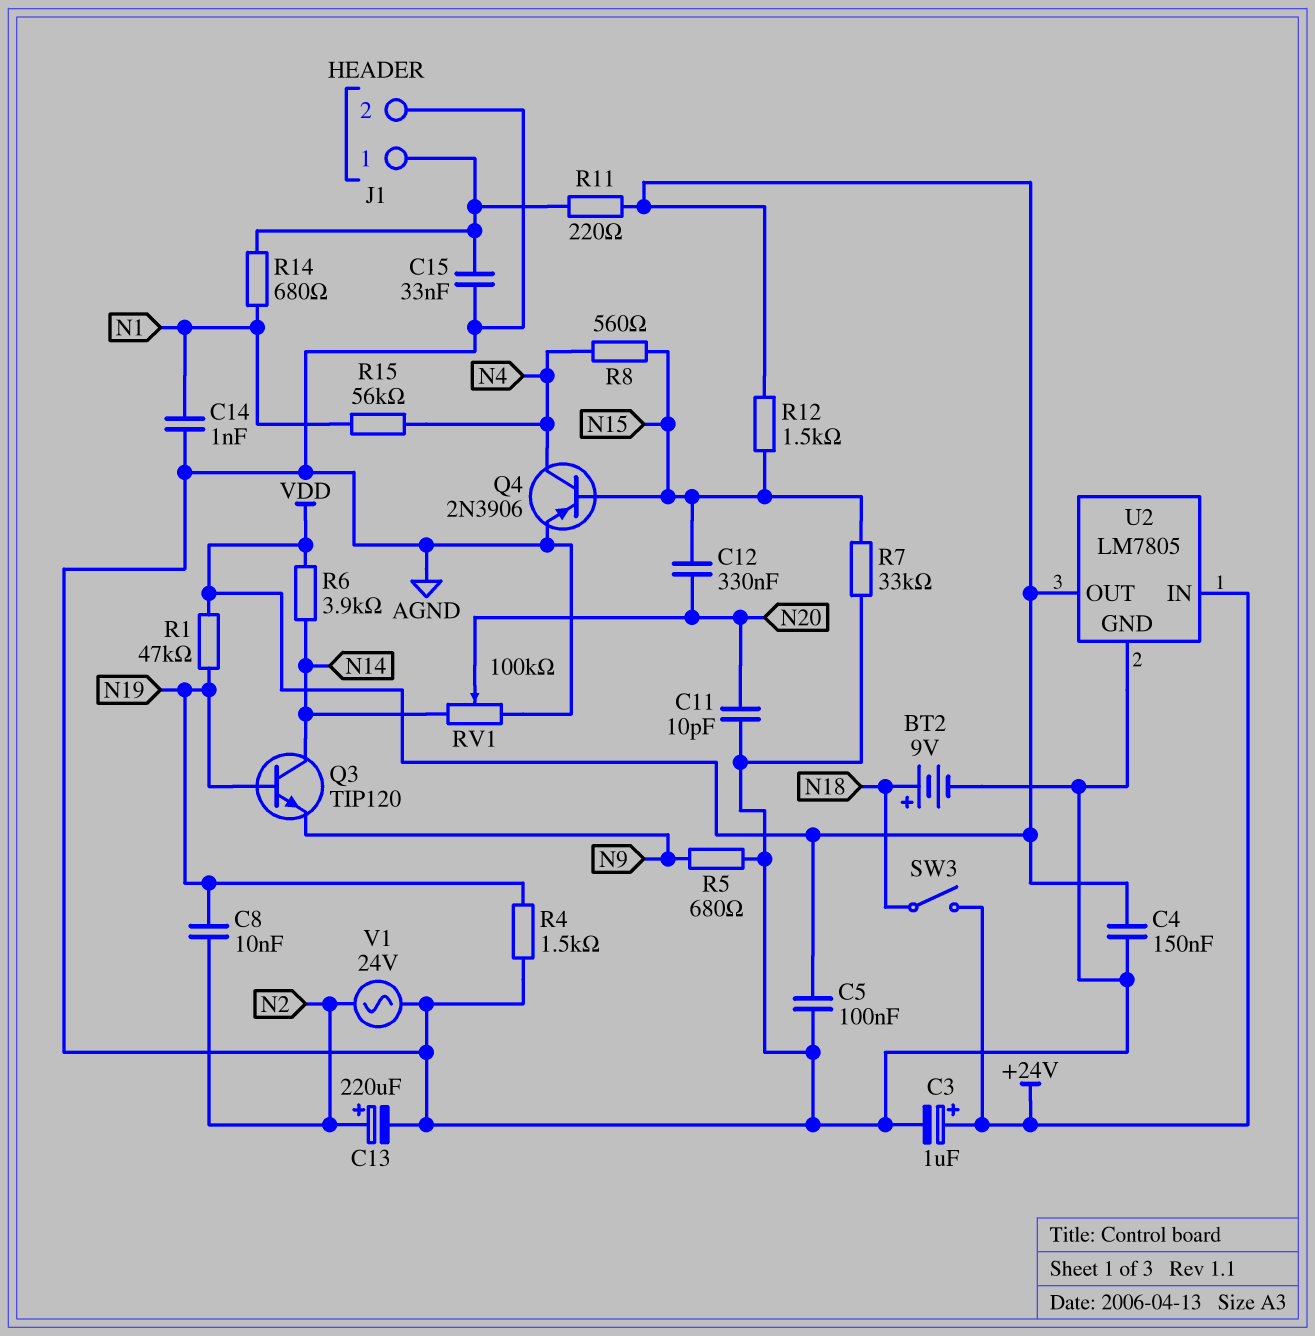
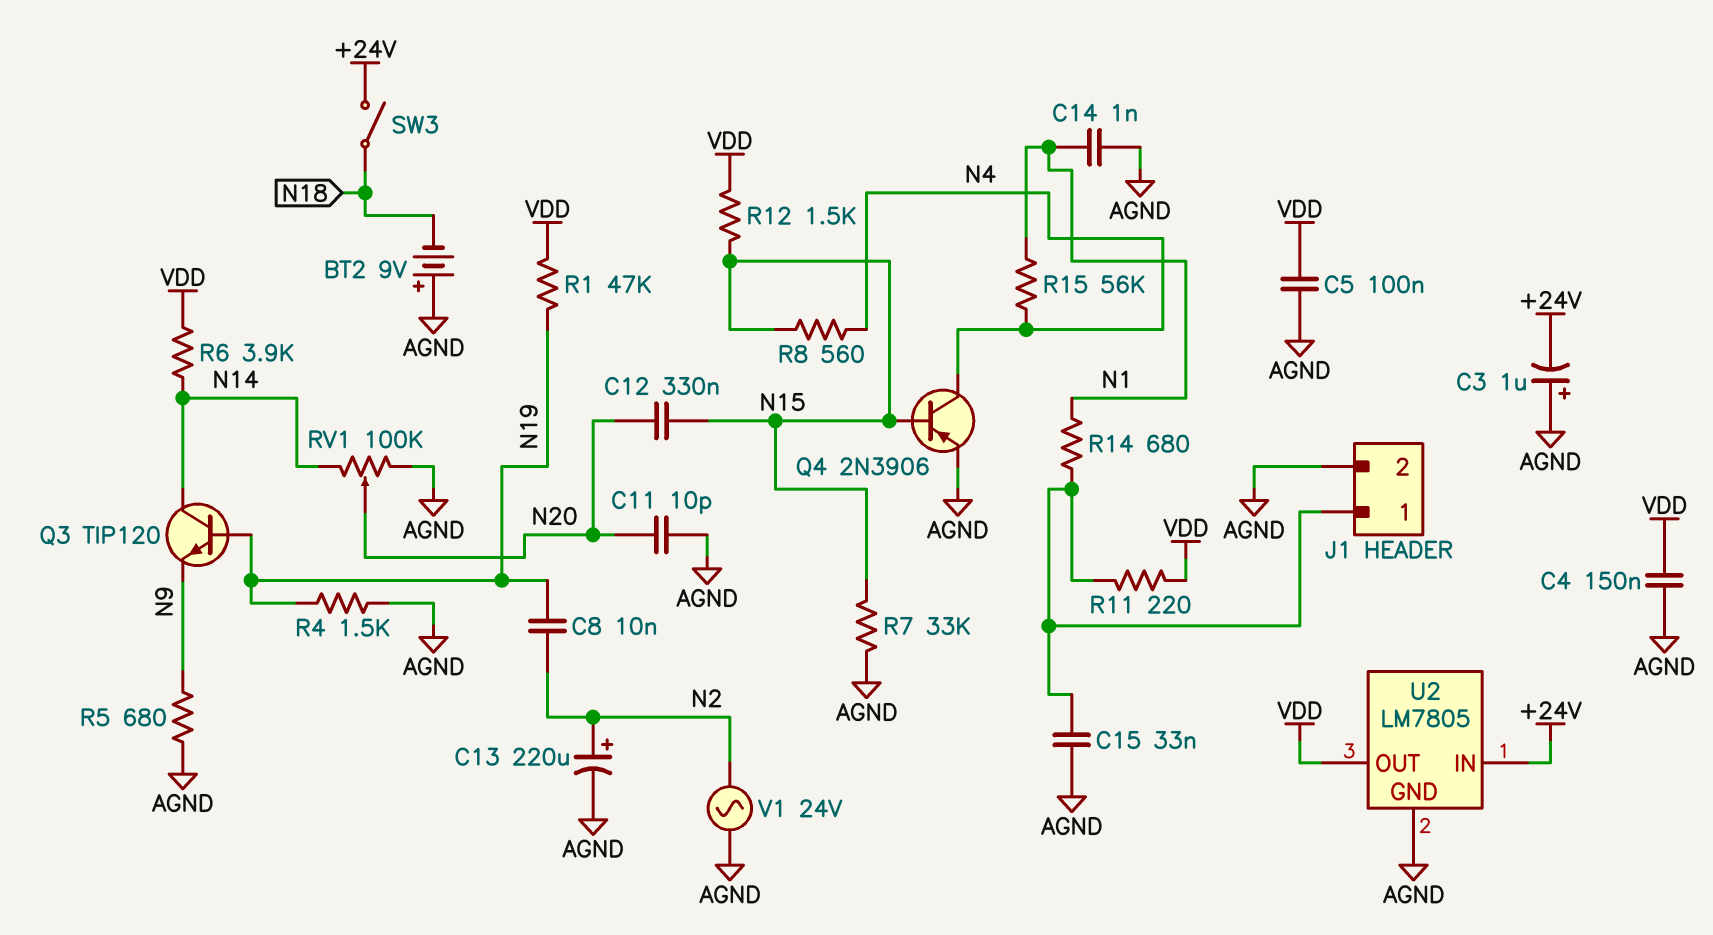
BT2: 9V (plus N18, minus AGND) -> 9V (plus AGND, minus N18)
C3: 1uF (plus +24V, minus AGND) -> 1uF (plus AGND, minus +24V)

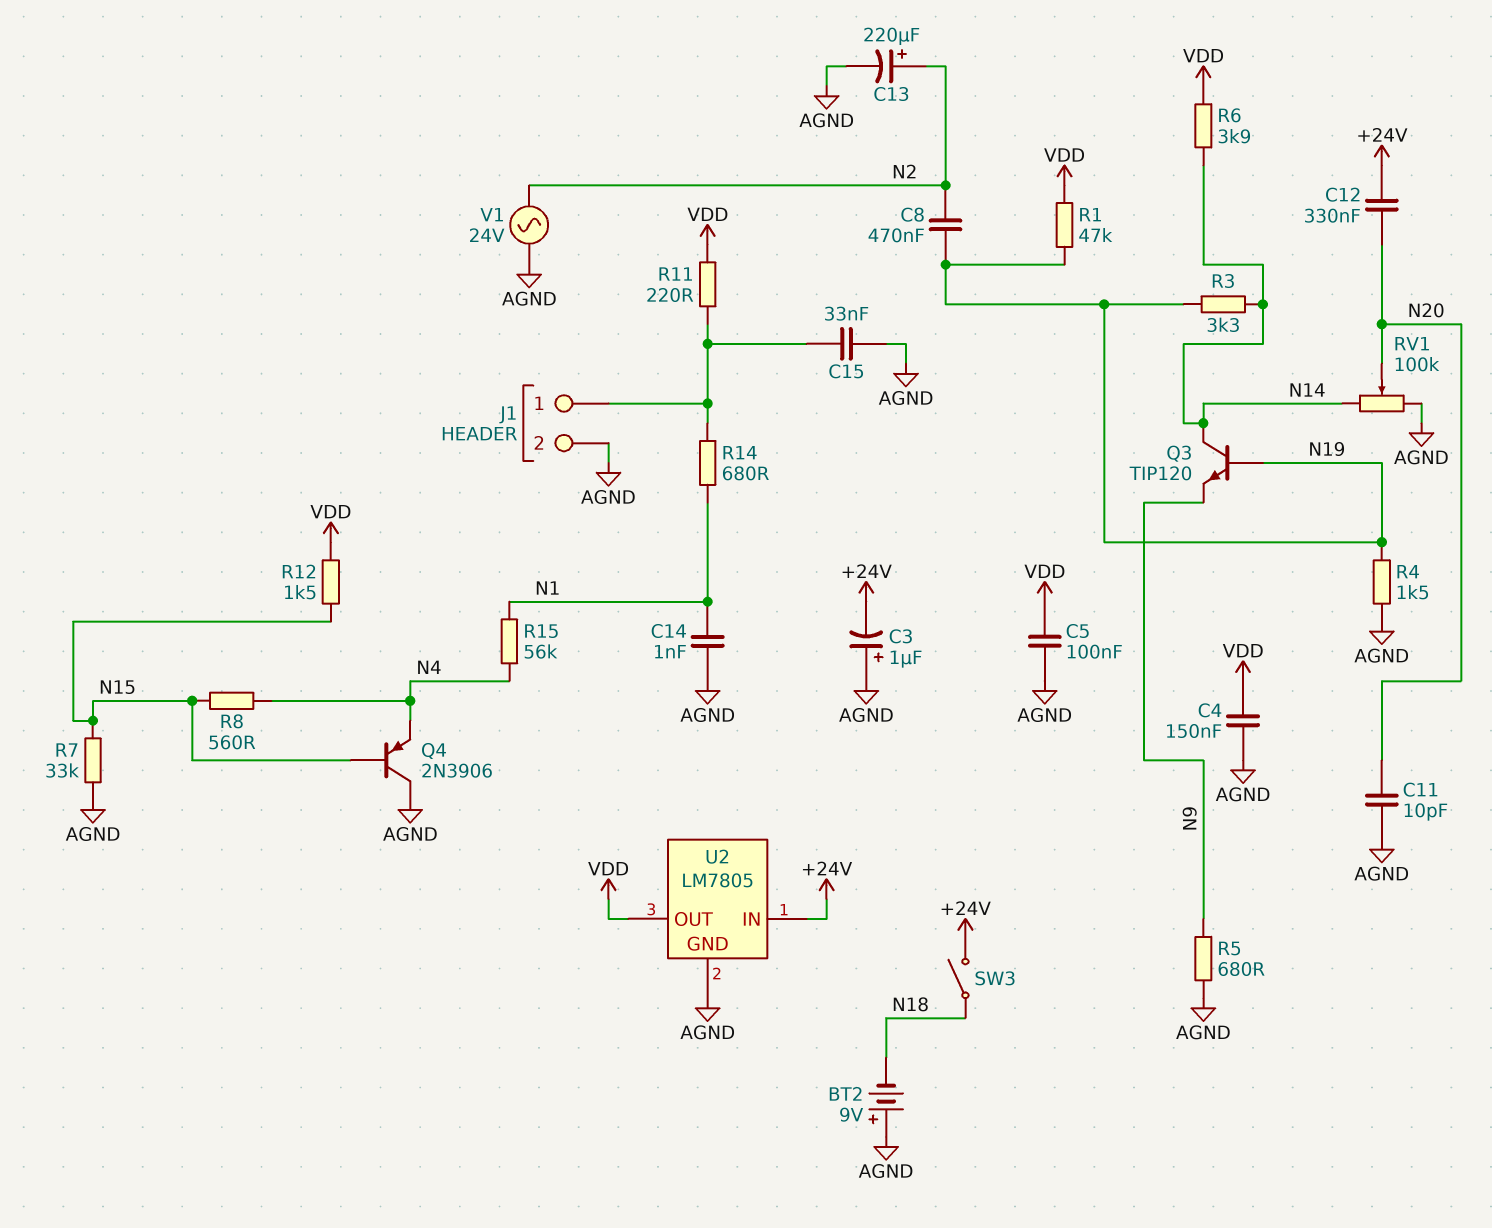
C8: 10nF (N2, N19) -> 470nF (N2, N19)
C12: 330nF (N15, N20) -> 330nF (+24V, N20)
Q4: PNP 2N3906 (B N15, C N4, E AGND) -> PNP 2N3906 (B N15, C AGND, E N4)
R3: none -> 3.3k (N14, N19)

